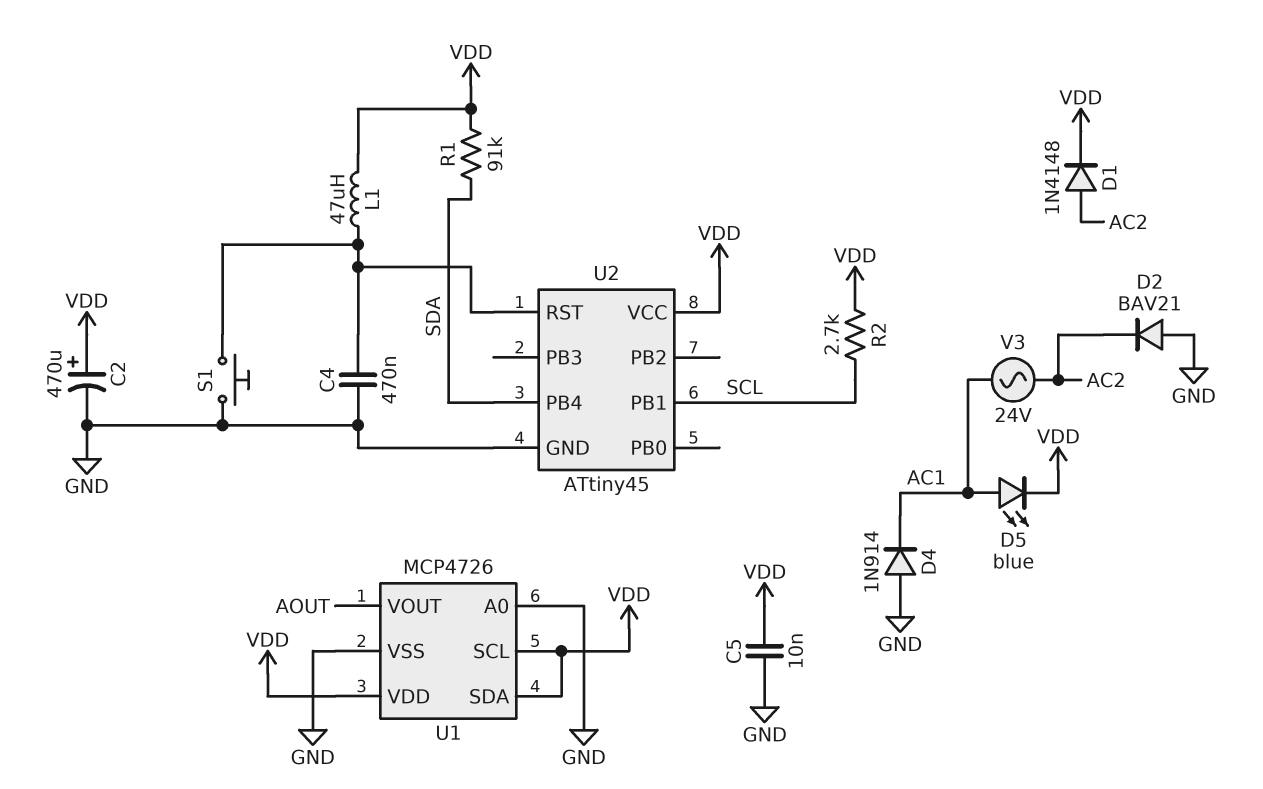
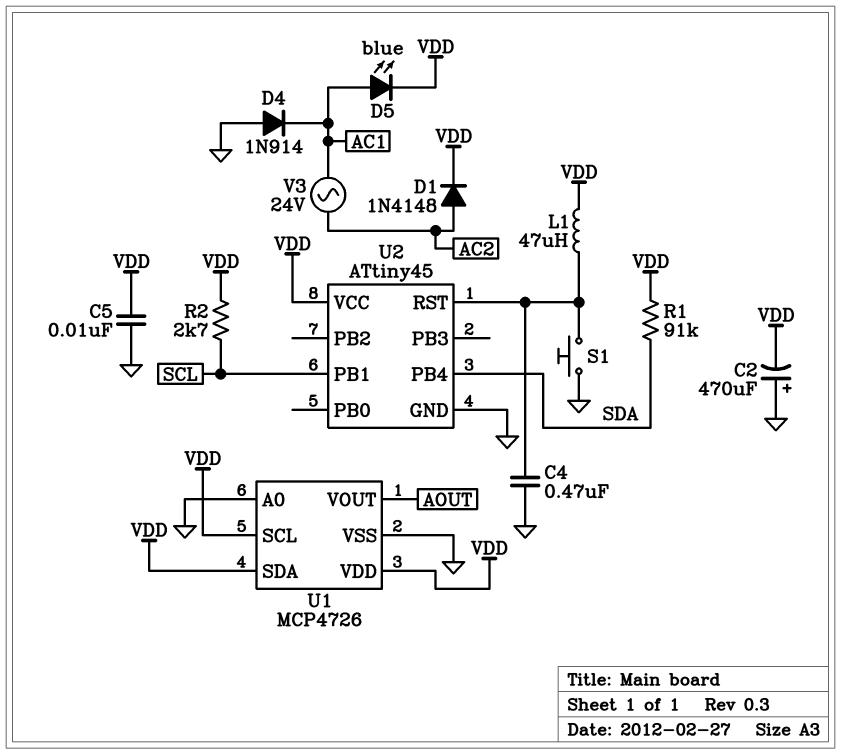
C2: 470uF (plus VDD, minus GND) -> 470uF (plus GND, minus VDD)
D2: diode BAV21 (A GND, K AC2) -> none

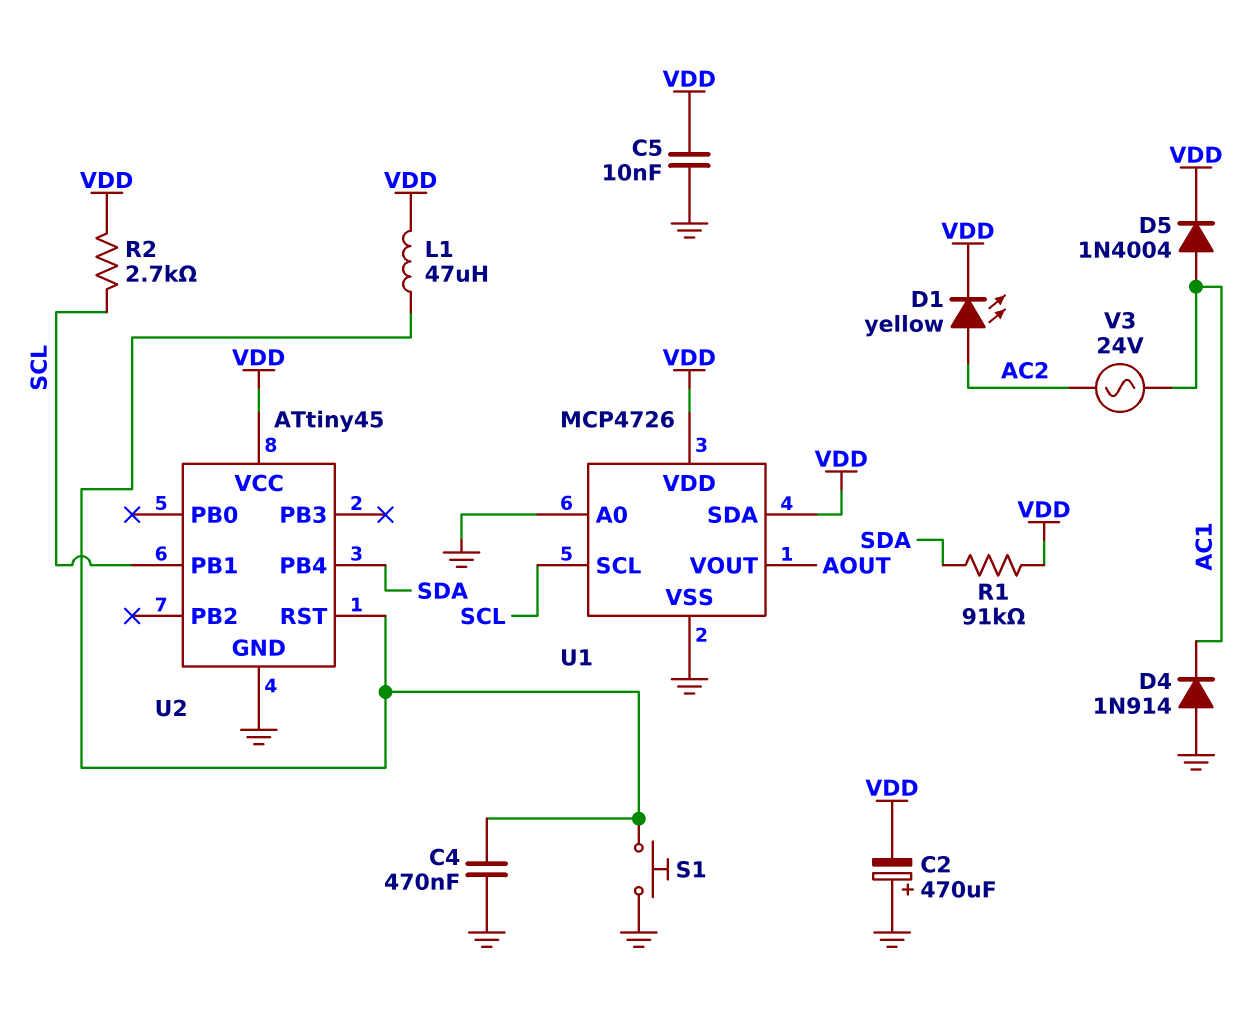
D1: diode 1N4148 (A AC2, K VDD) -> LED yellow (A AC2, K VDD)
D5: LED blue (A AC1, K VDD) -> diode 1N4004 (A AC1, K VDD)
U1 pin SCL: VDD -> SCL

